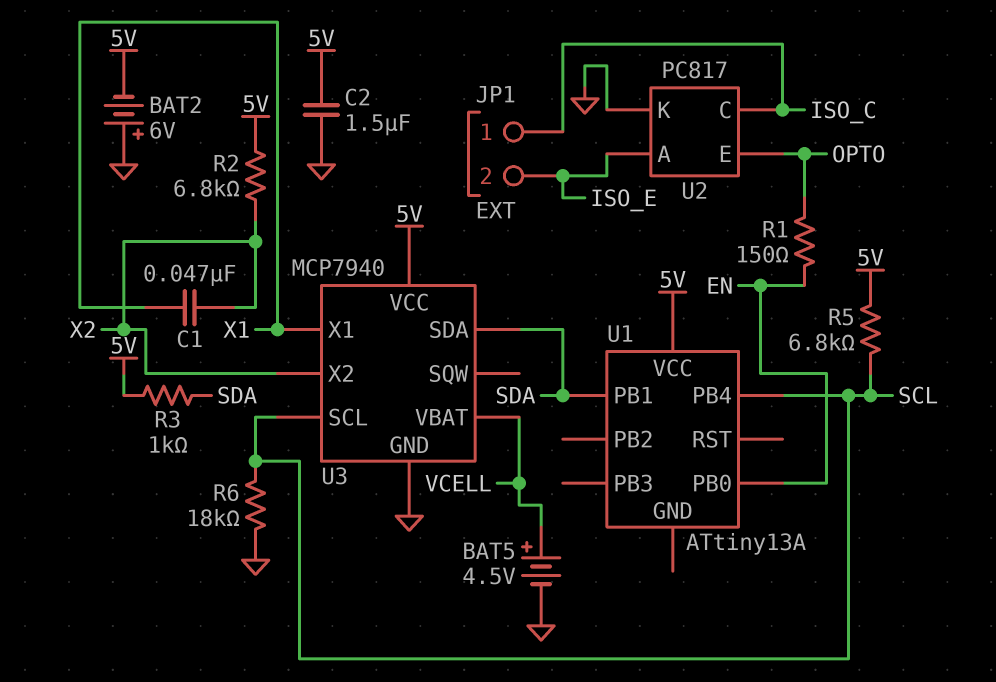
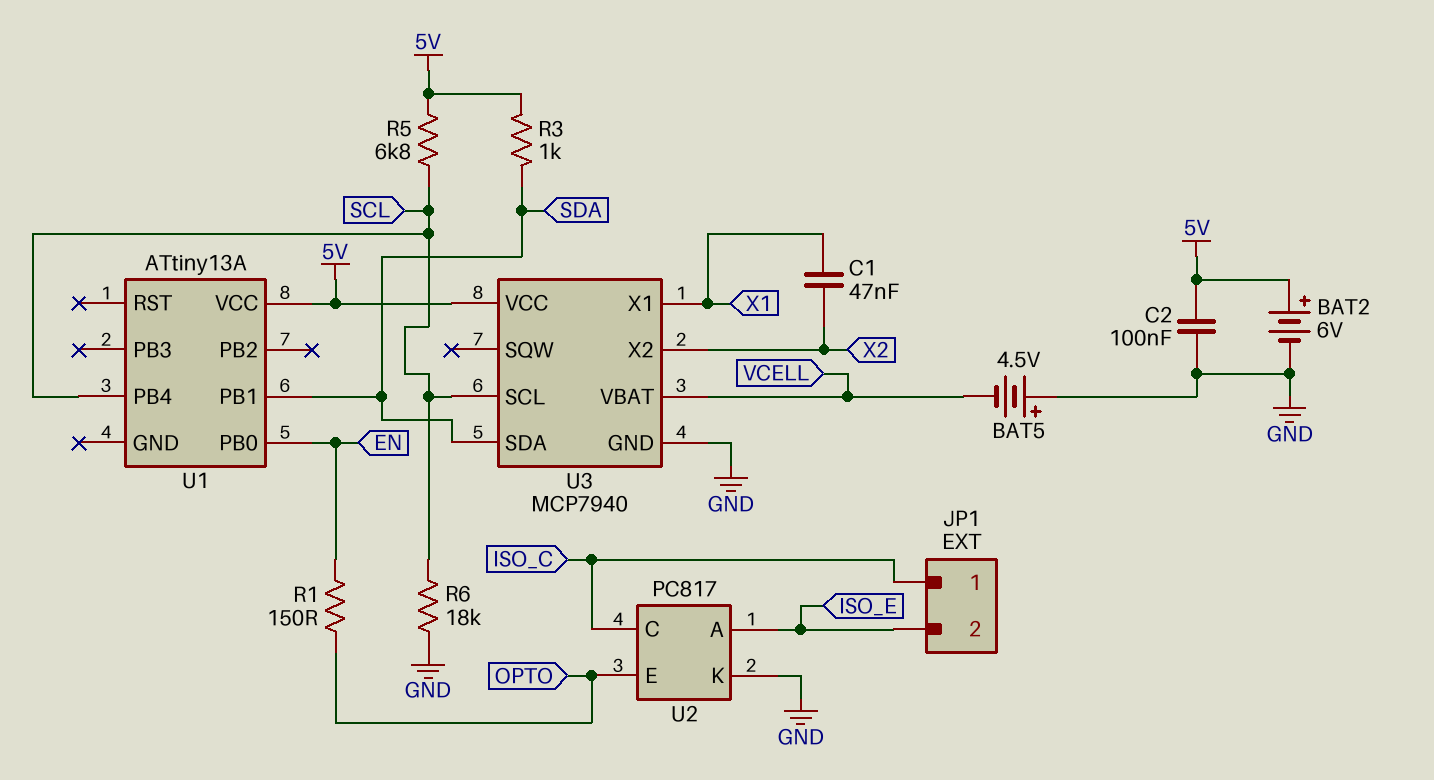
BAT2: 6V (plus GND, minus 5V) -> 6V (plus 5V, minus GND)
BAT5: 4.5V (plus VCELL, minus GND) -> 4.5V (plus GND, minus VCELL)
C2: 1.5uF (5V, GND) -> 100nF (5V, GND)
R2: 6.8k (5V, X2) -> none

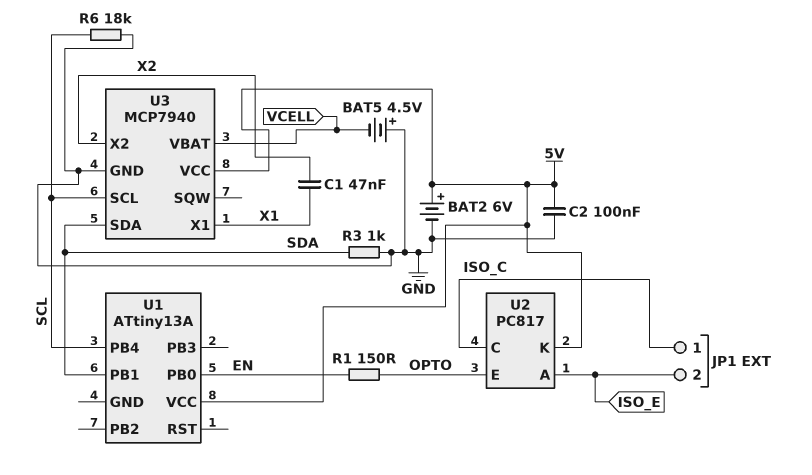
R3: 1k (5V, SDA) -> 1k (GND, SDA)
R5: 6.8k (5V, SCL) -> none
U2 pin K: GND -> 5V

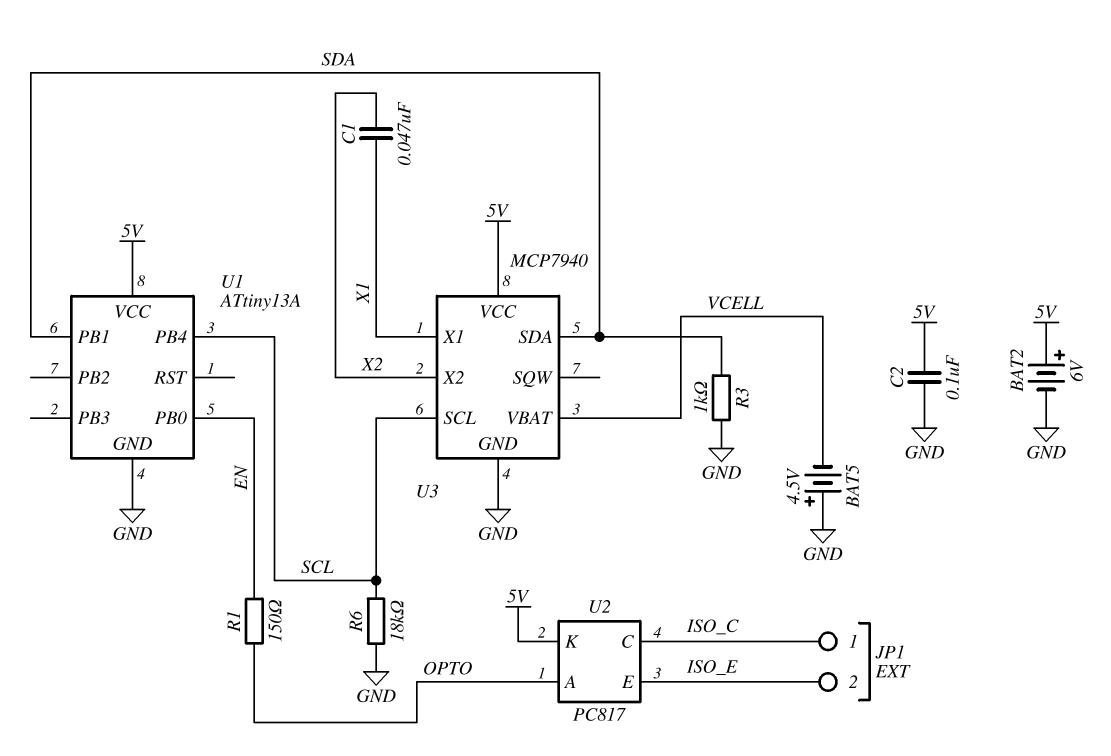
U1 pin GND: none -> GND
U2 pin A: ISO_E -> OPTO
U2 pin E: OPTO -> ISO_E

